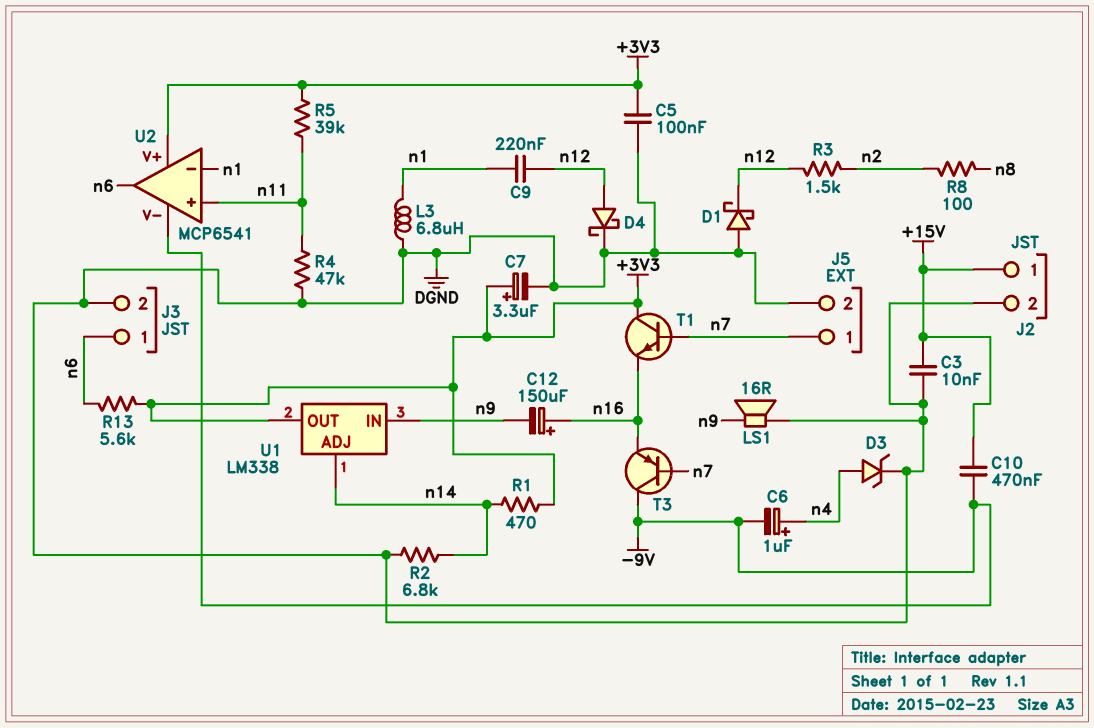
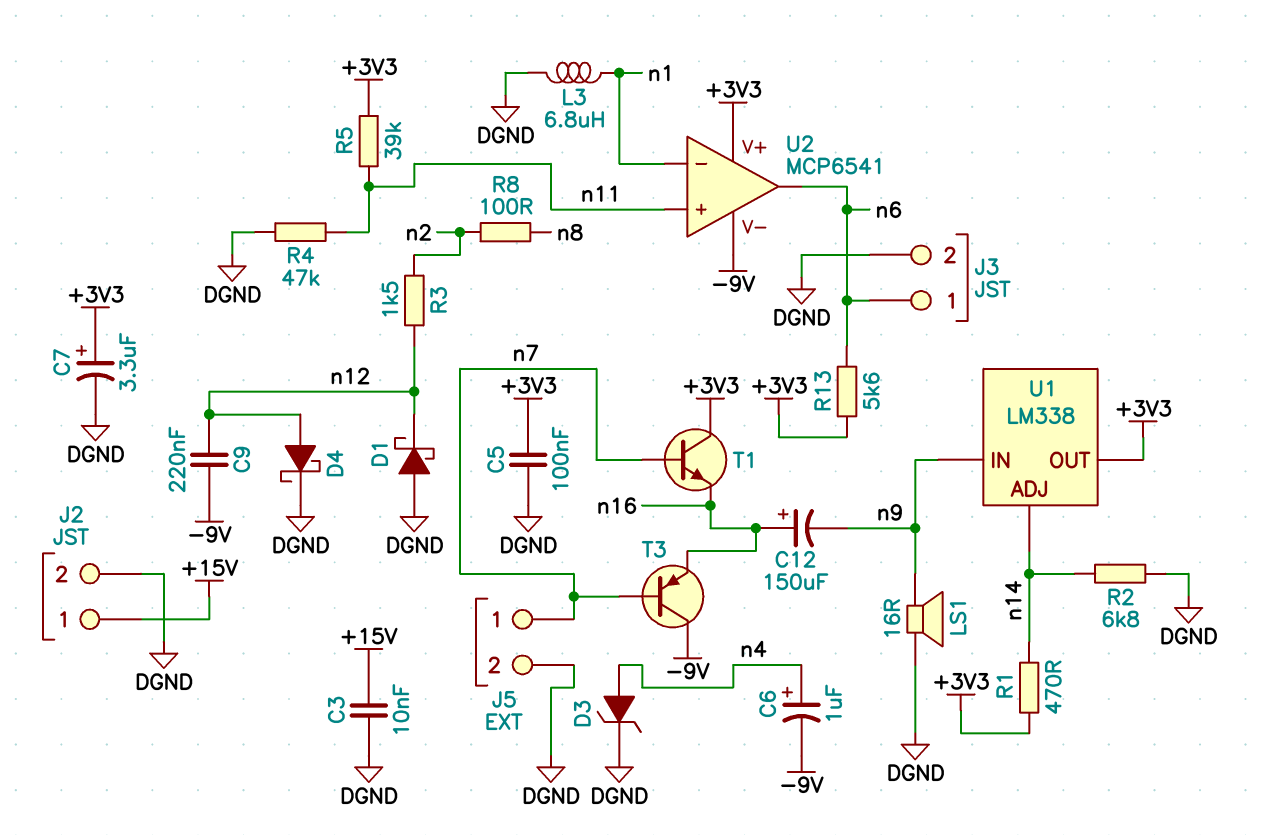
C9: 220nF (n1, n12) -> 220nF (-9V, n12)
C10: 470nF (+15V, -9V) -> none

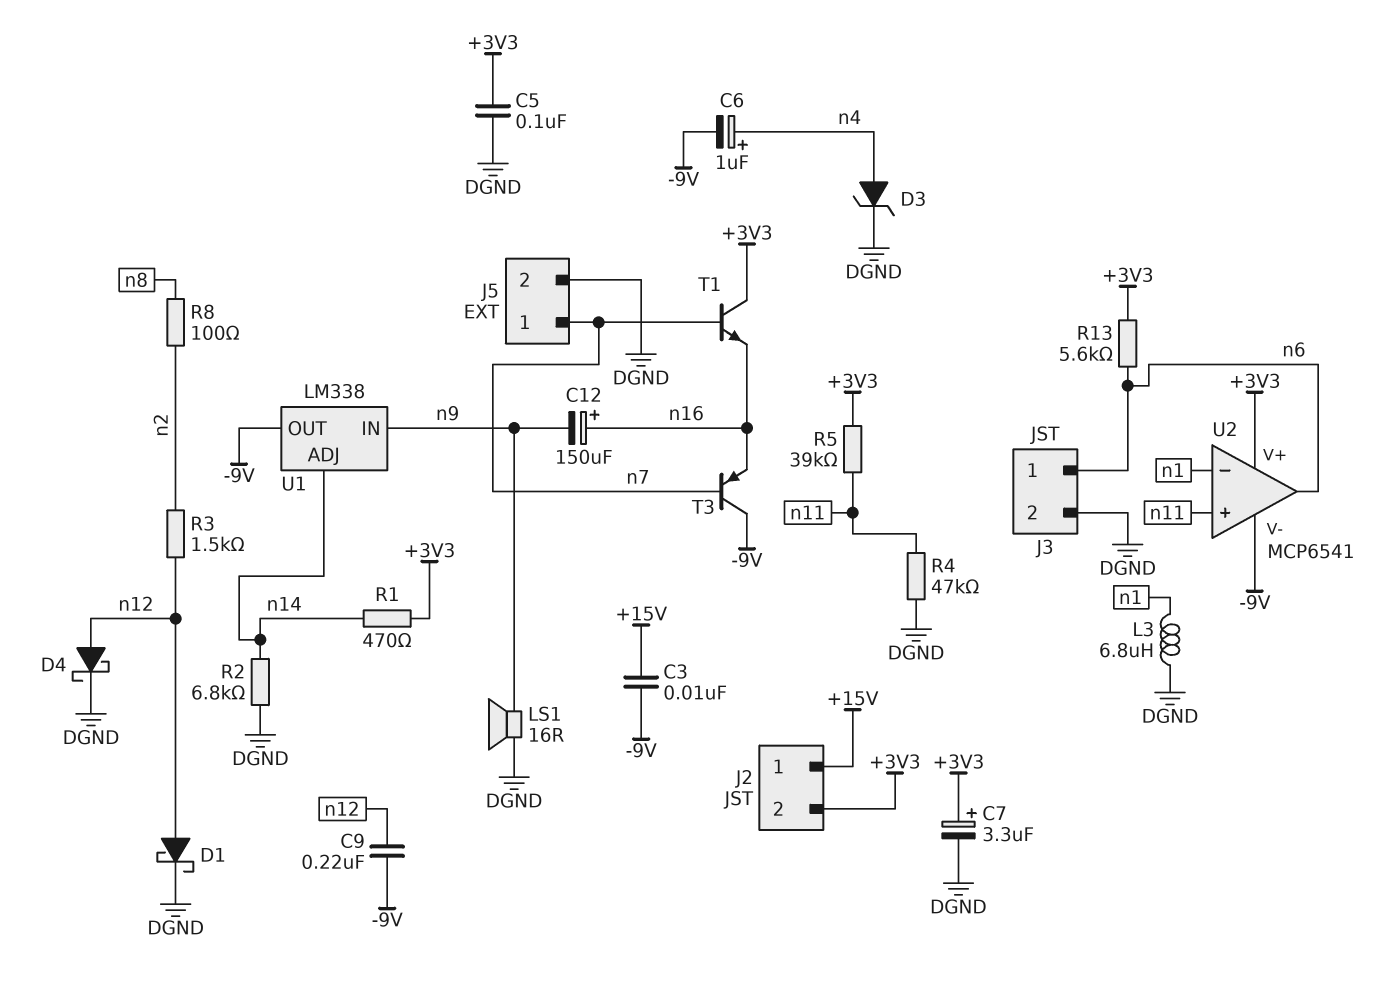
C3: 10nF (+15V, DGND) -> 10nF (+15V, -9V)
D1: schottky (A DGND, K n12) -> schottky (A n12, K DGND)
J2 pin 2: DGND -> +3V3
U1 pin OUT: +3V3 -> -9V

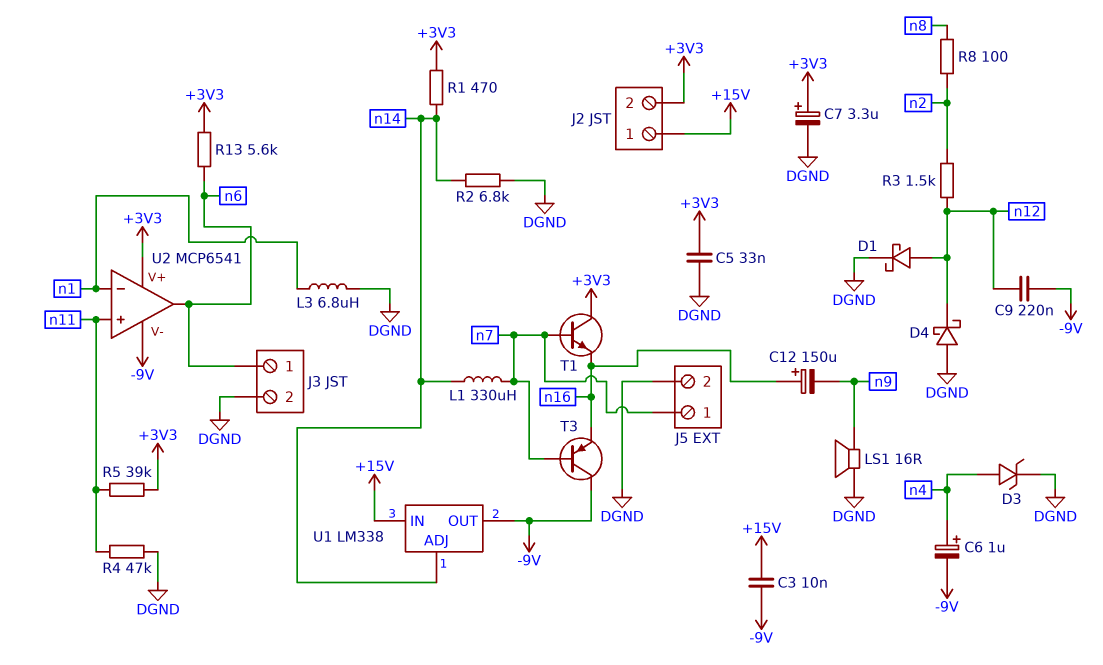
C5: 100nF (+3V3, DGND) -> 33nF (+3V3, DGND)
D4: schottky (A n12, K DGND) -> schottky (A DGND, K n12)
L1: none -> 330uH (n7, n14)
U1 pin IN: n9 -> +15V

